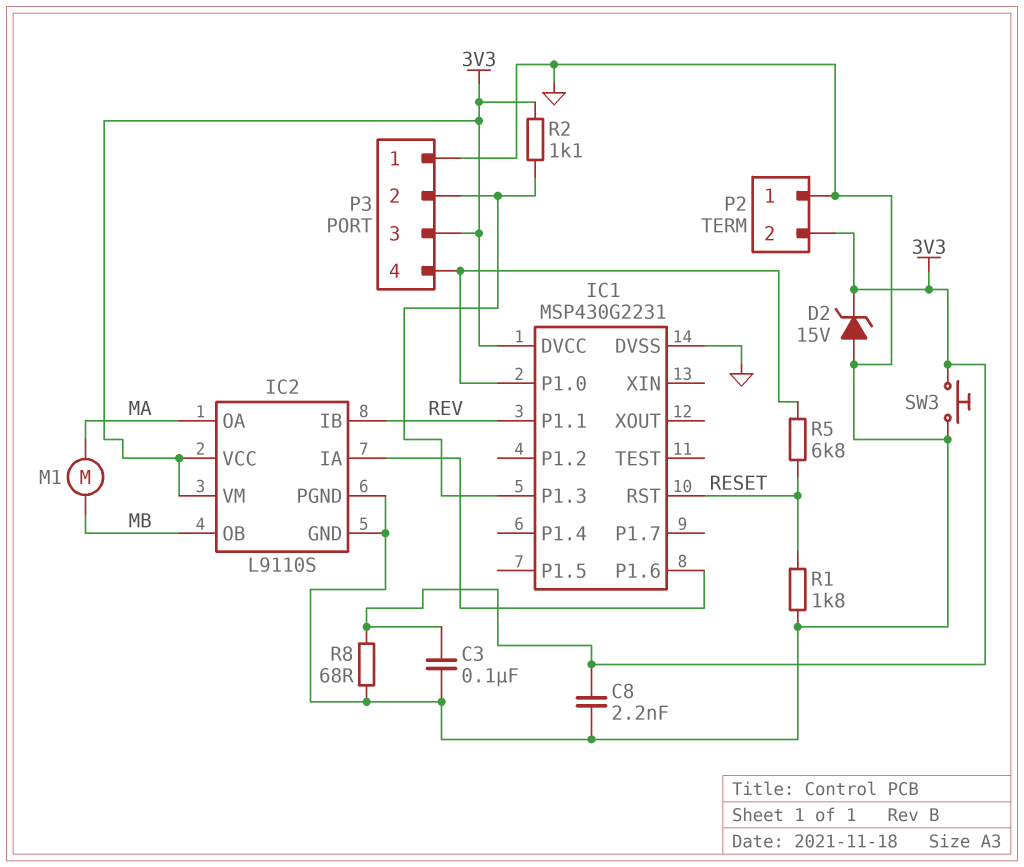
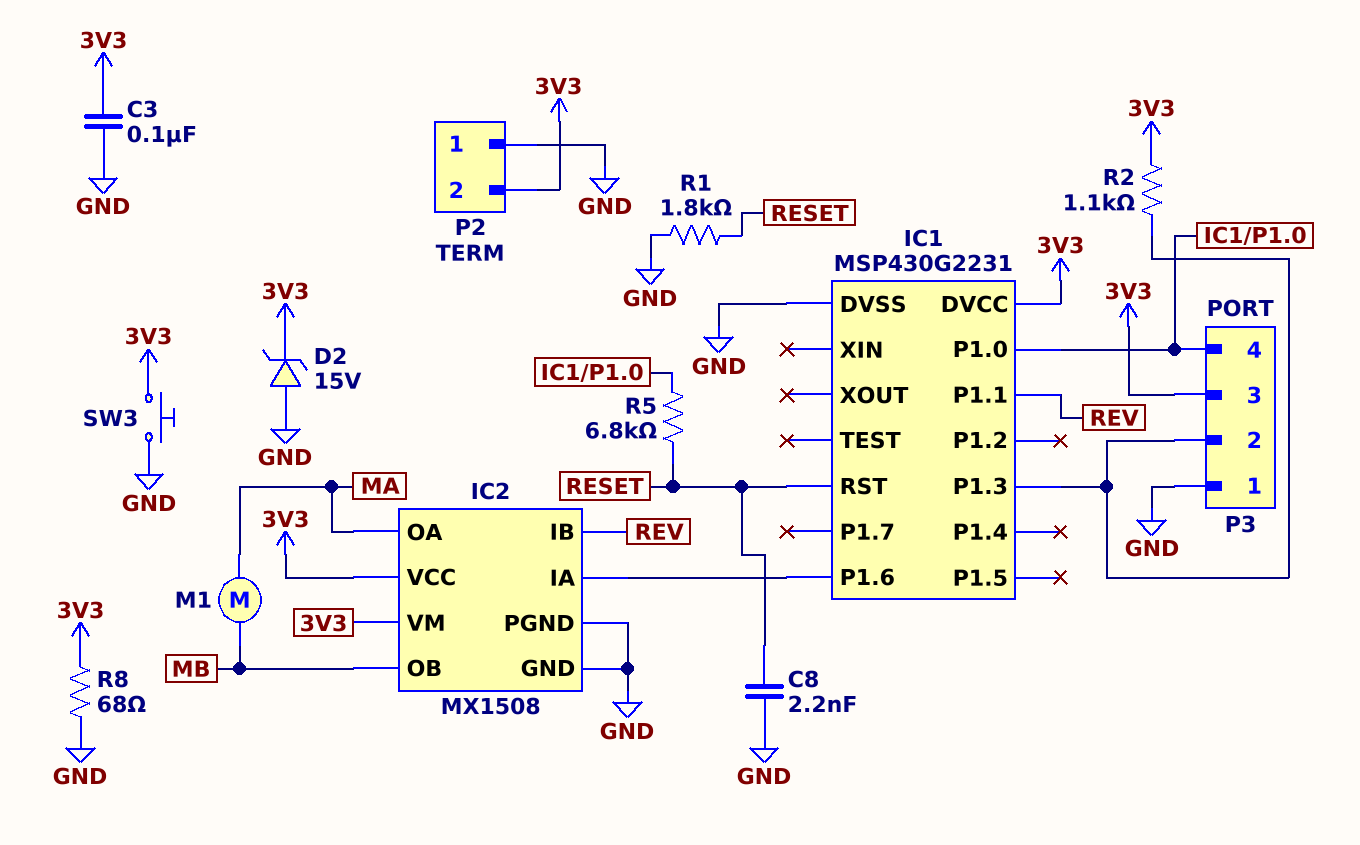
C8: 2.2nF (3V3, GND) -> 2.2nF (GND, RESET)
IC2: L9110S -> MX1508

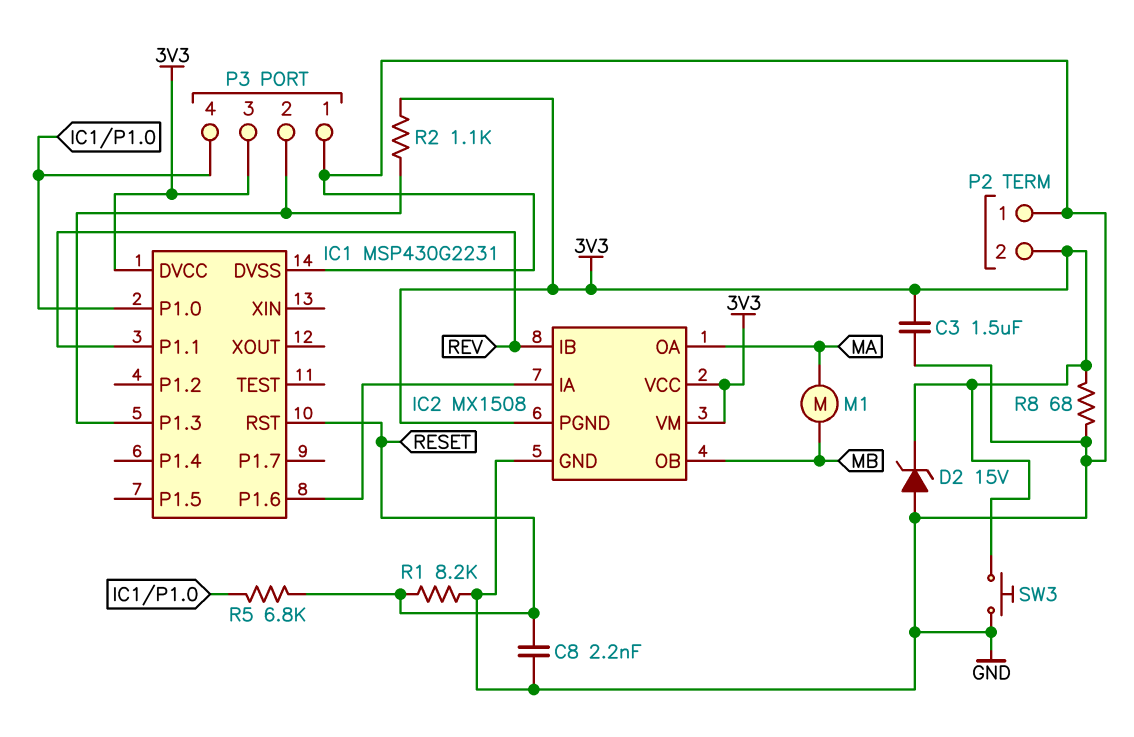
C3: 100nF (3V3, GND) -> 1.5uF (3V3, GND)
IC2 pin PGND: GND -> 3V3
R1: 1.8k (GND, RESET) -> 8.2k (GND, RESET)

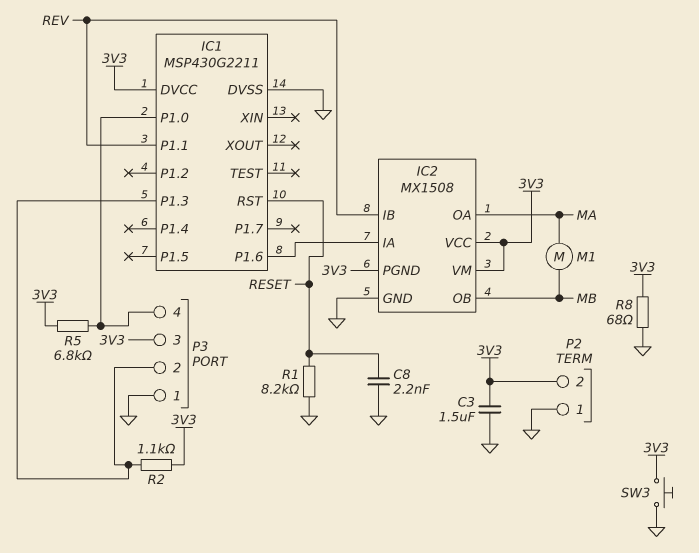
D2: zener 15V (A GND, K 3V3) -> none
IC1: MSP430G2231 -> MSP430G2211
R5: 6.8k (IC1/P1.0, RESET) -> 6.8k (3V3, IC1/P1.0)

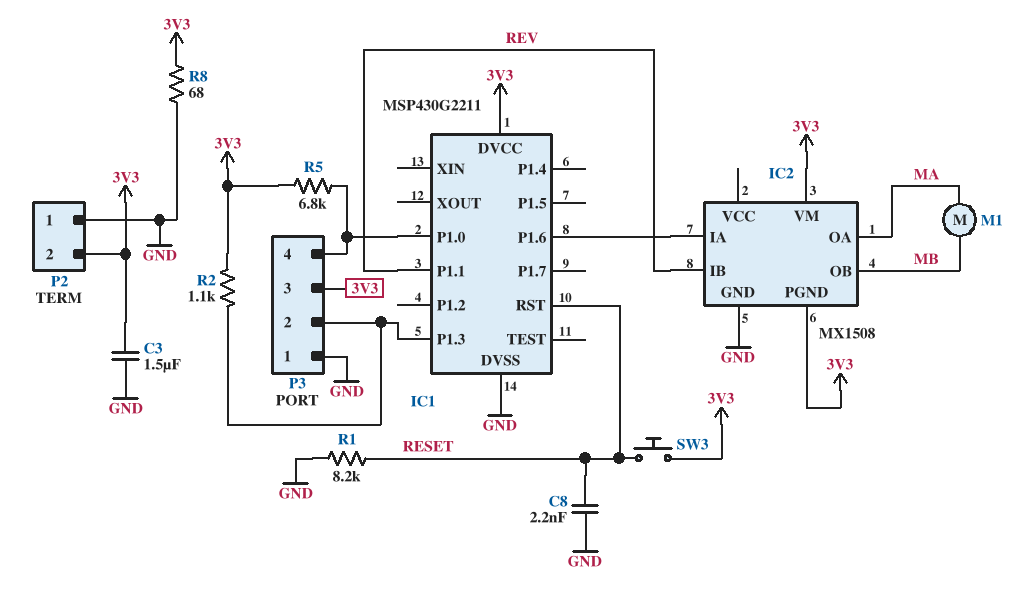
IC2 pin VCC: 3V3 -> none
SW3: button (3V3, GND) -> button (3V3, RESET)

